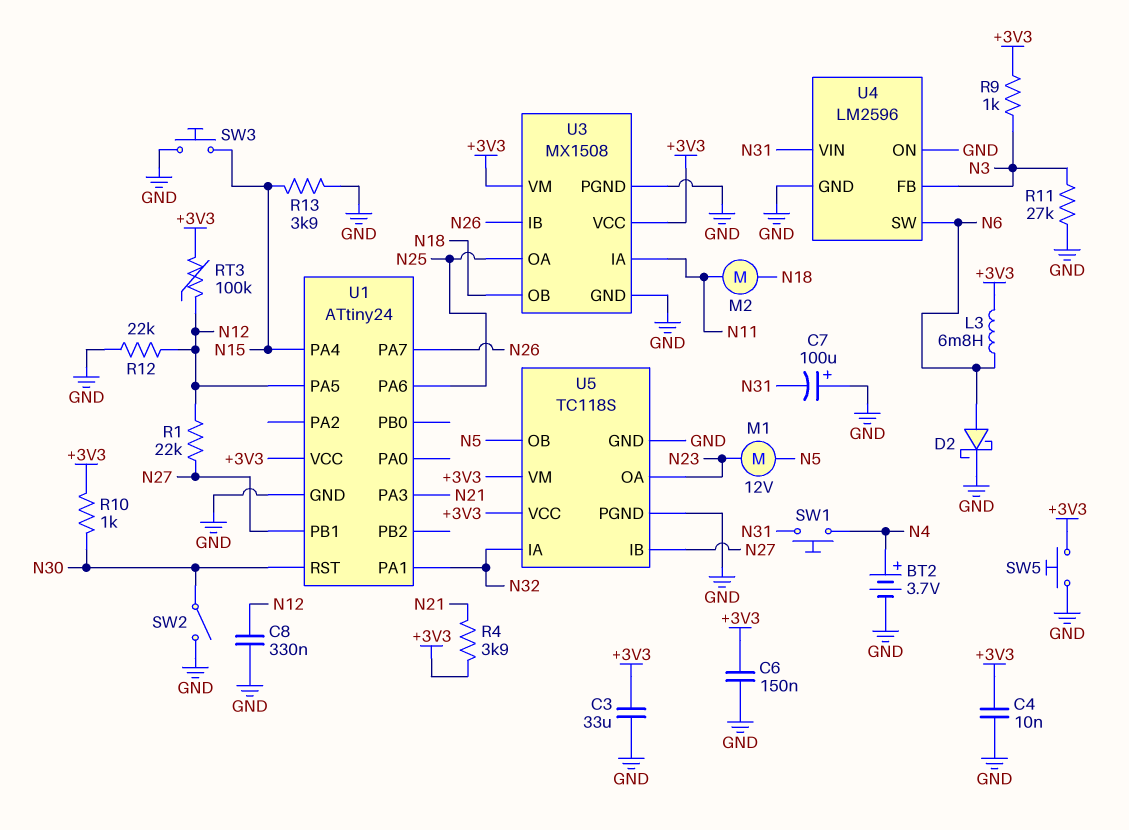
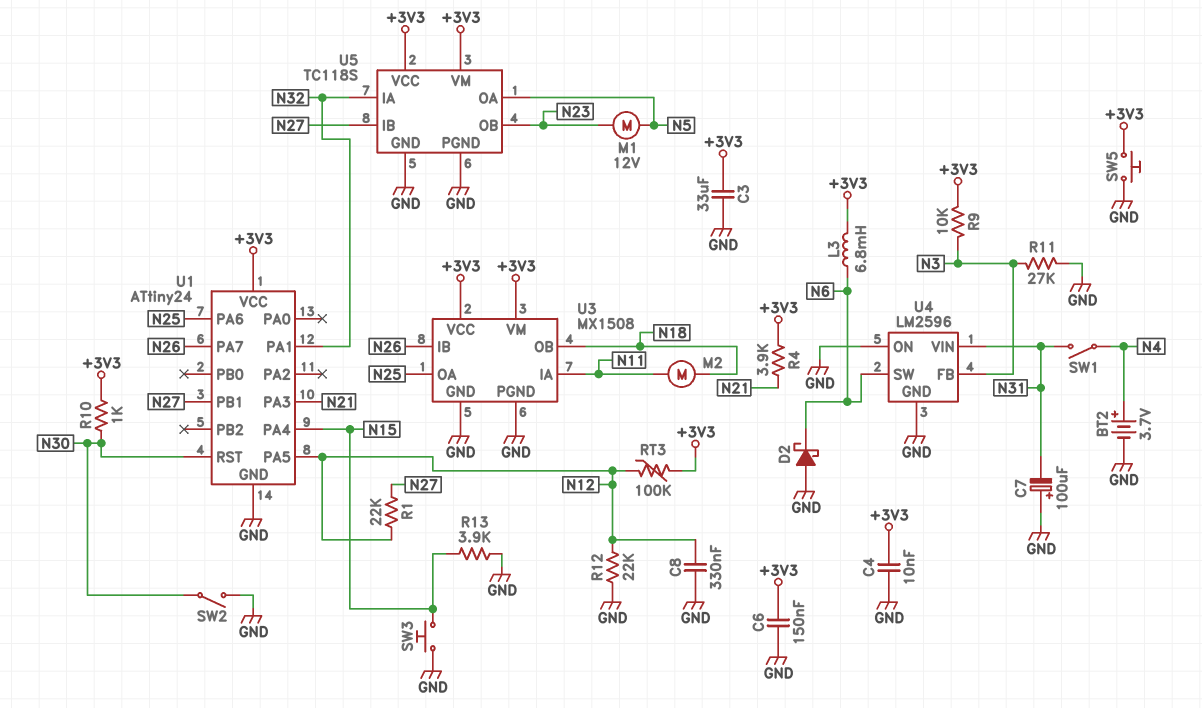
D2: schottky (A N6, K GND) -> schottky (A GND, K N6)
R9: 1k (+3V3, N3) -> 10k (+3V3, N3)
SW1: button (N4, N31) -> switch (N4, N31)
U5 pin OA: N23 -> N5
U5 pin OB: N5 -> N23

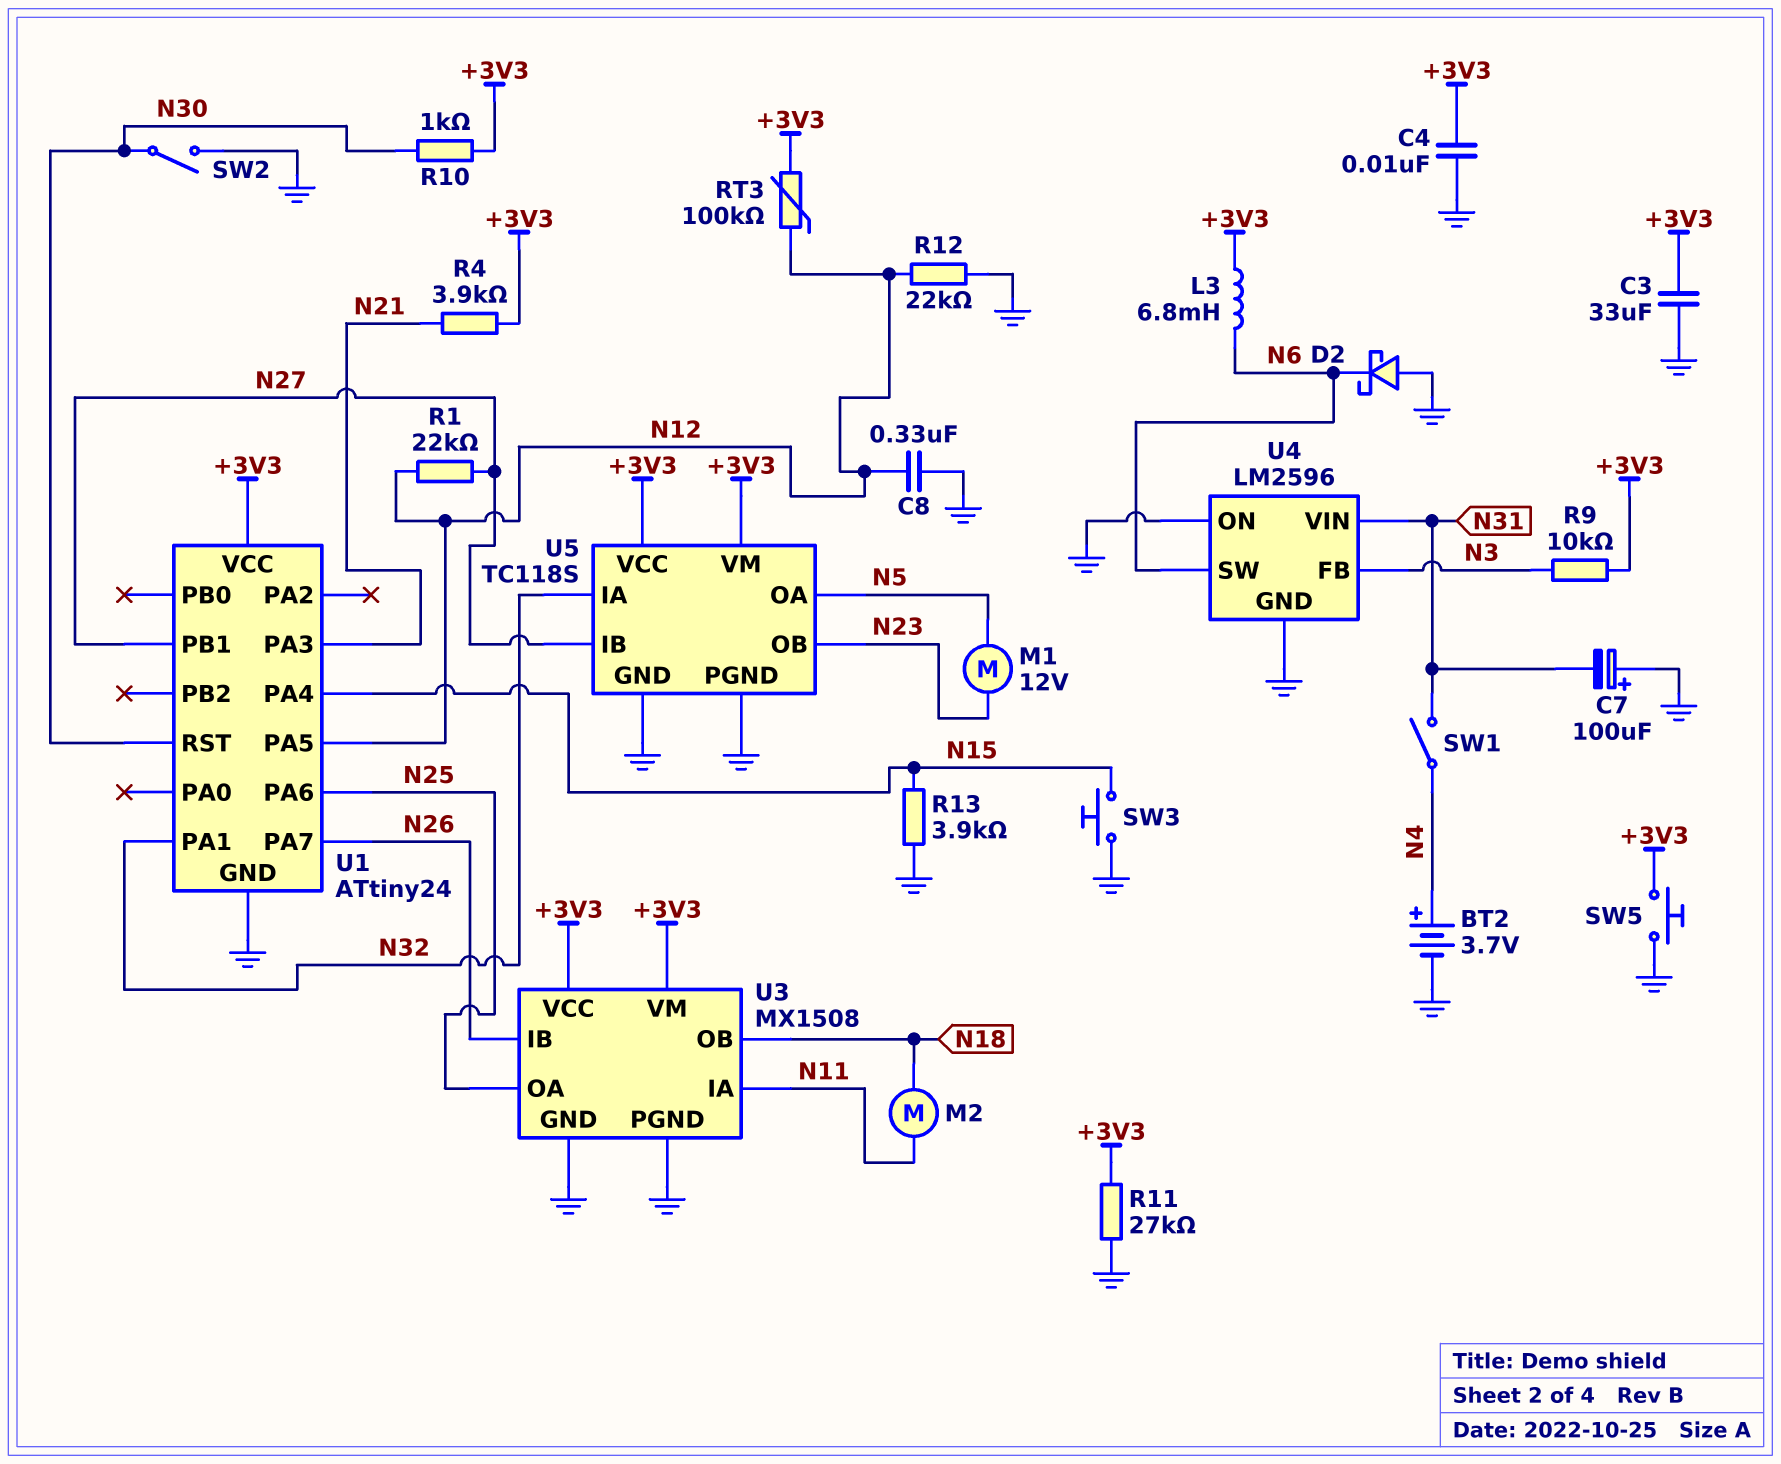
C6: 150nF (+3V3, GND) -> none
R11: 27k (GND, N3) -> 27k (+3V3, GND)

